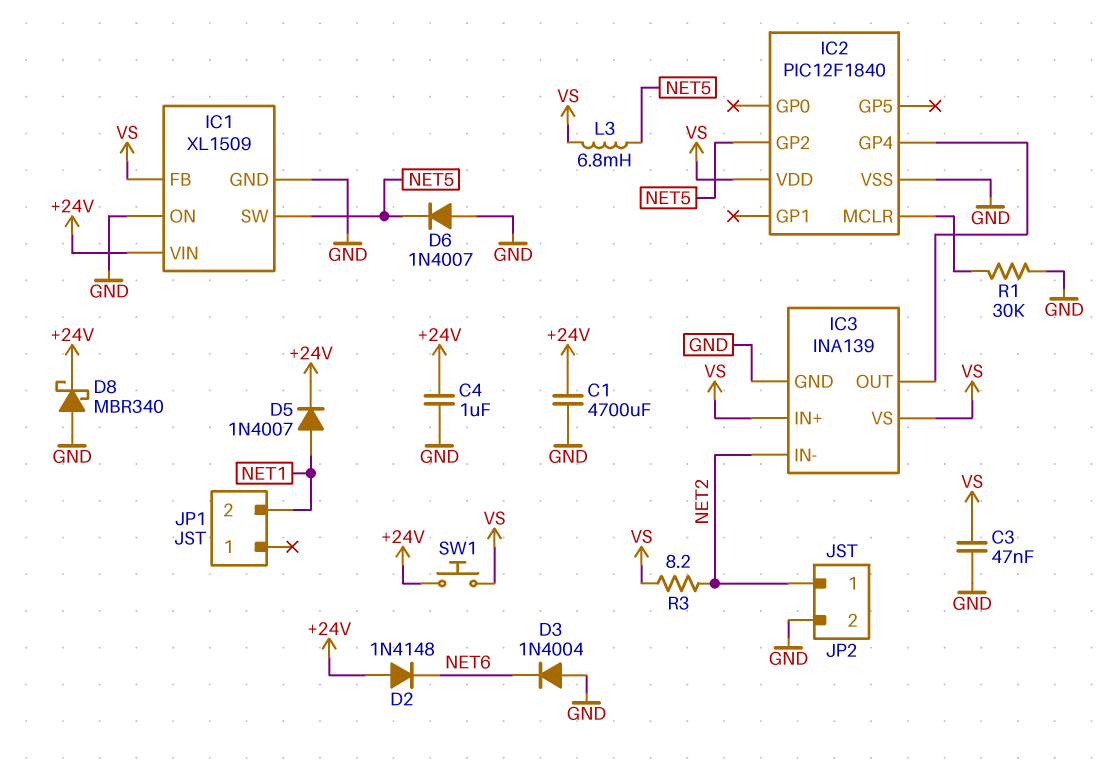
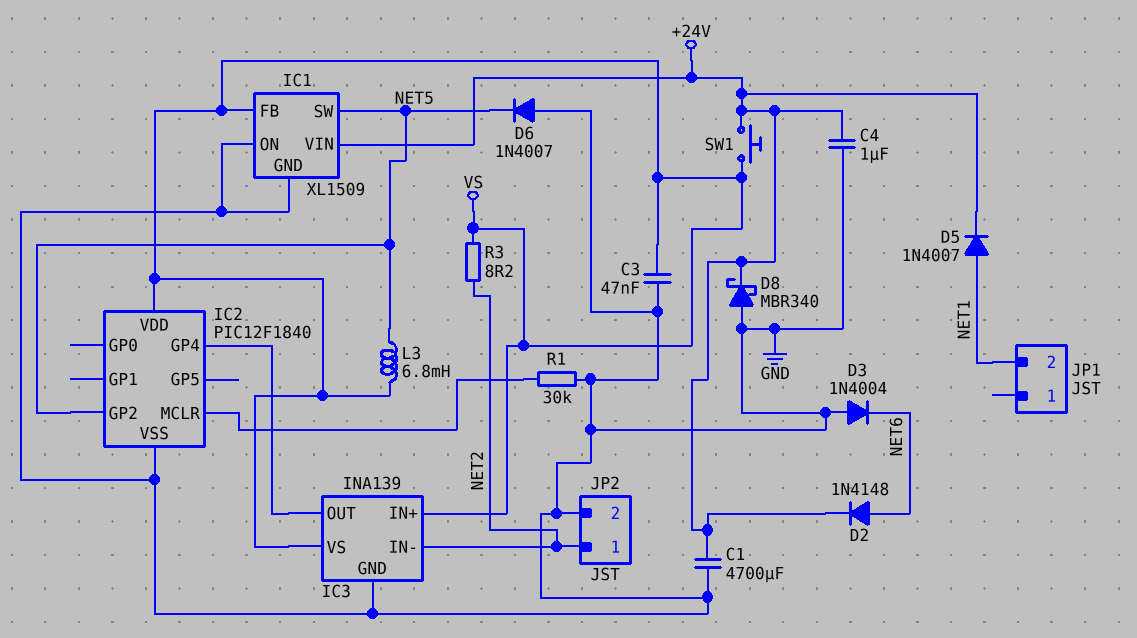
D2: diode 1N4148 (A +24V, K NET6) -> diode 1N4148 (A NET6, K +24V)

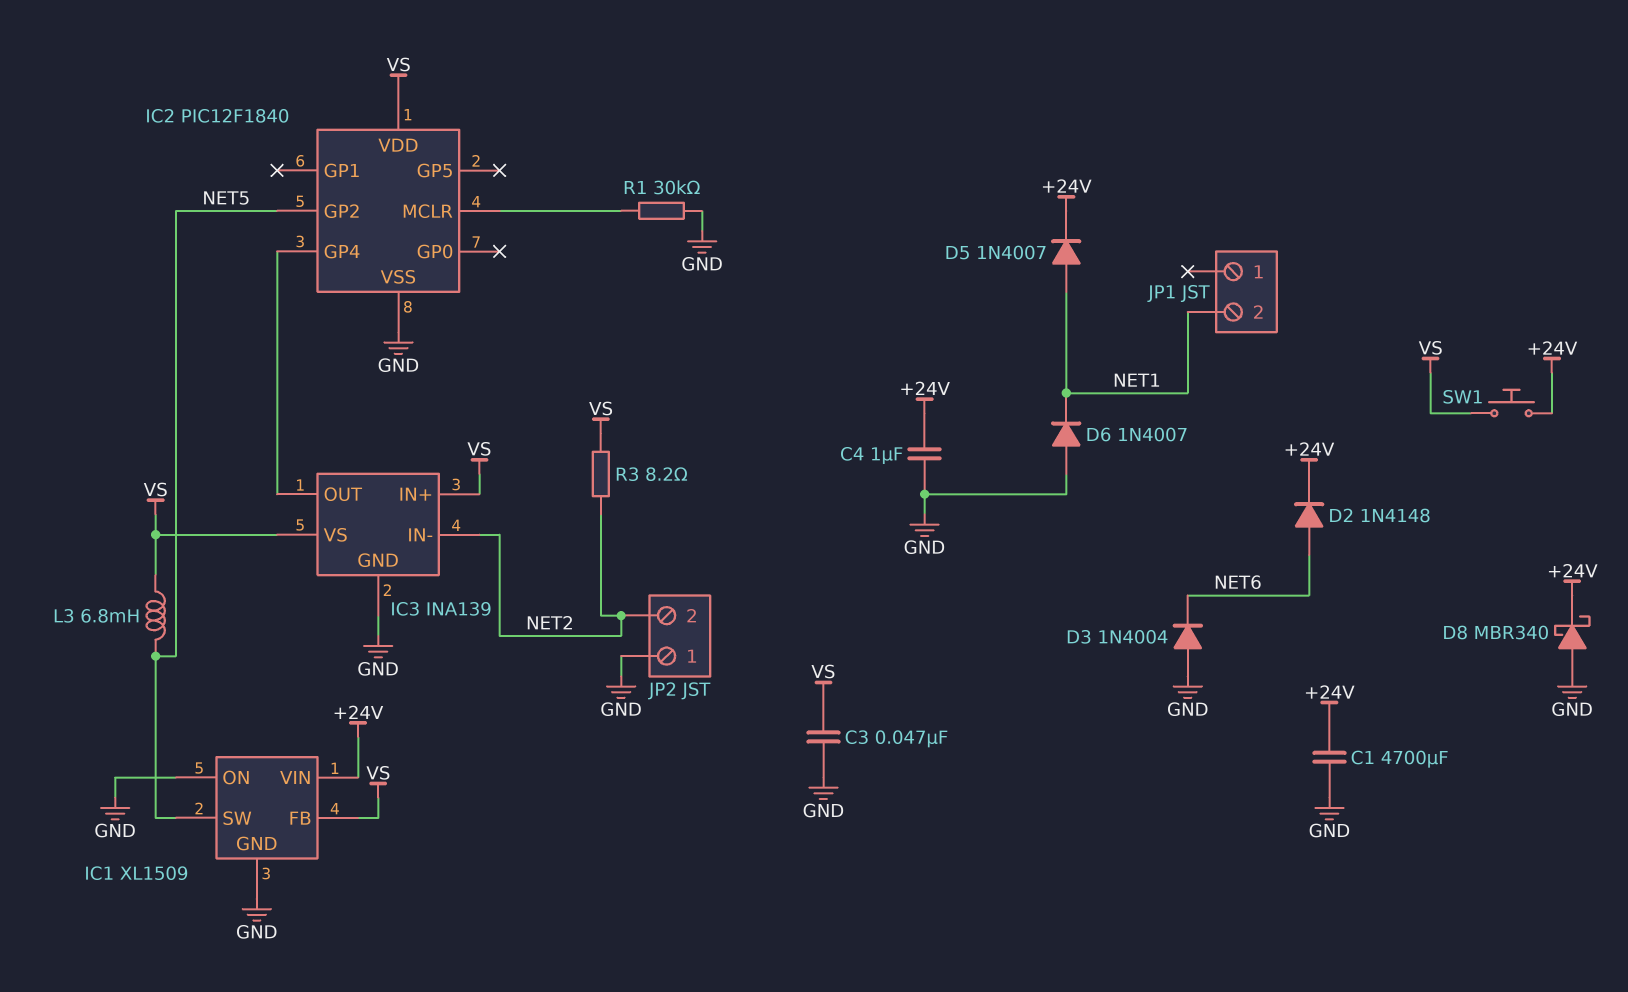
D6: diode 1N4007 (A GND, K NET5) -> diode 1N4007 (A GND, K NET1)
JP2 pin 1: NET2 -> GND
JP2 pin 2: GND -> NET2

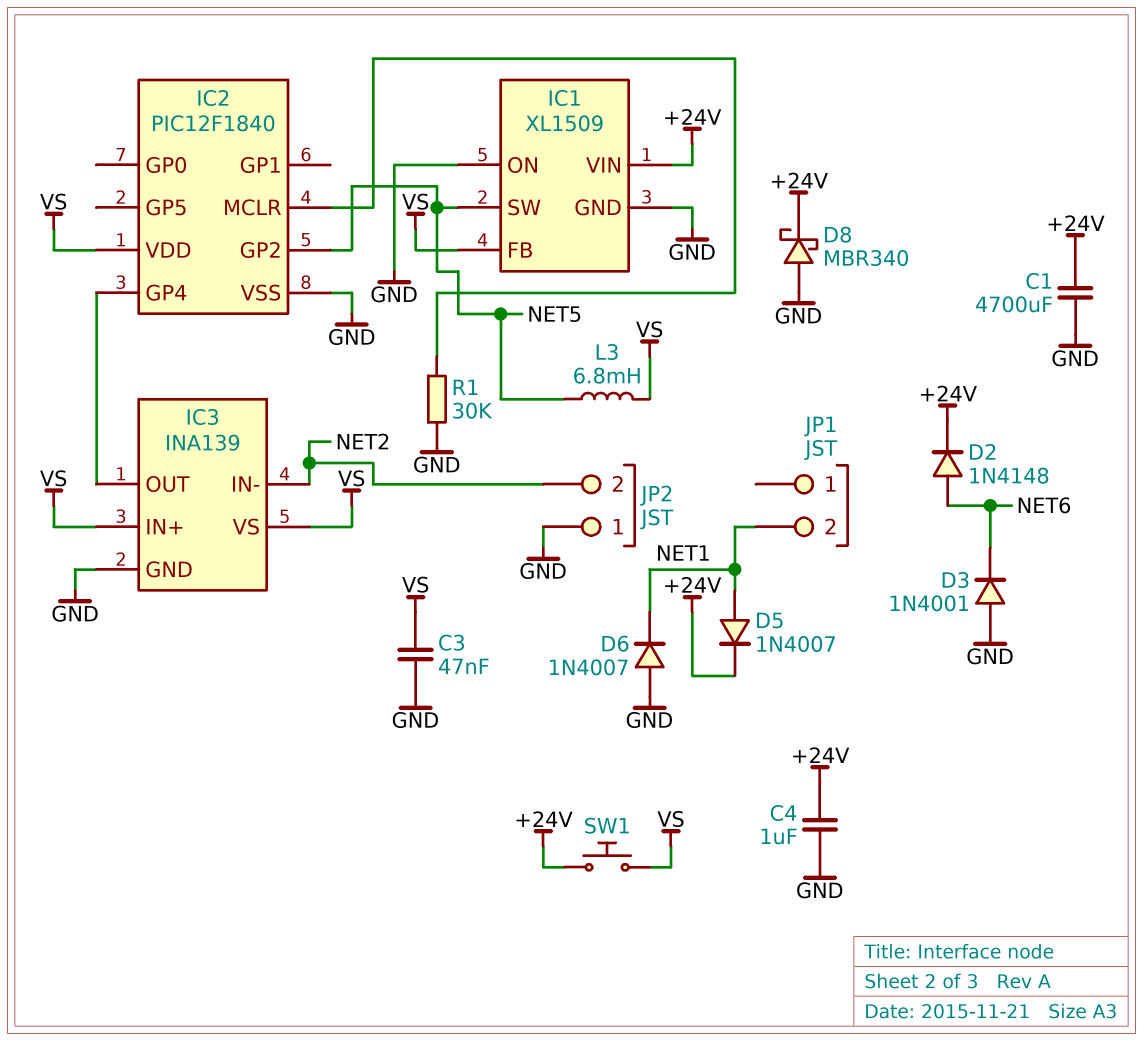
D3: diode 1N4004 (A GND, K NET6) -> diode 1N4001 (A GND, K NET6)
R3: 8.2 (NET2, VS) -> none

